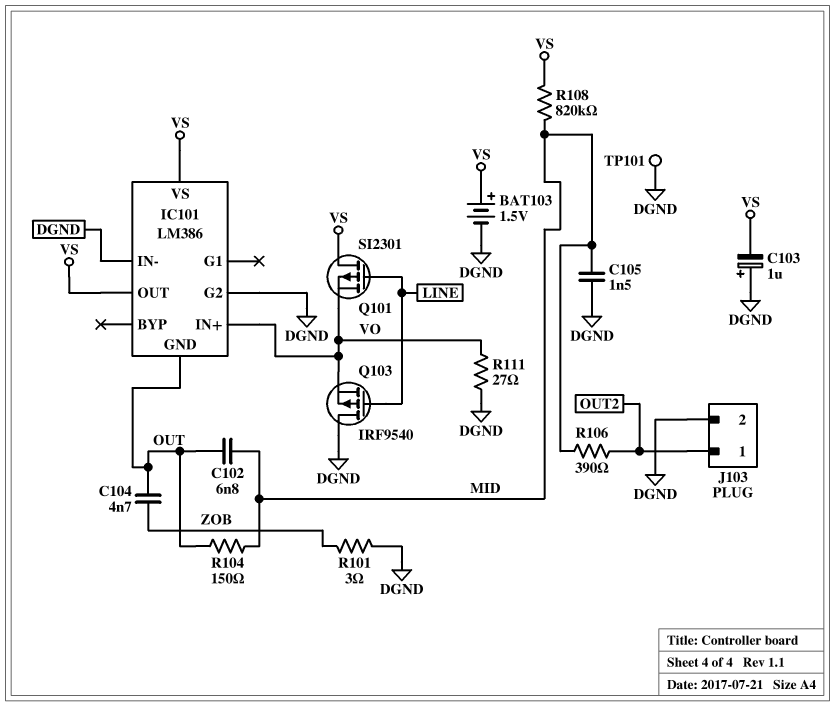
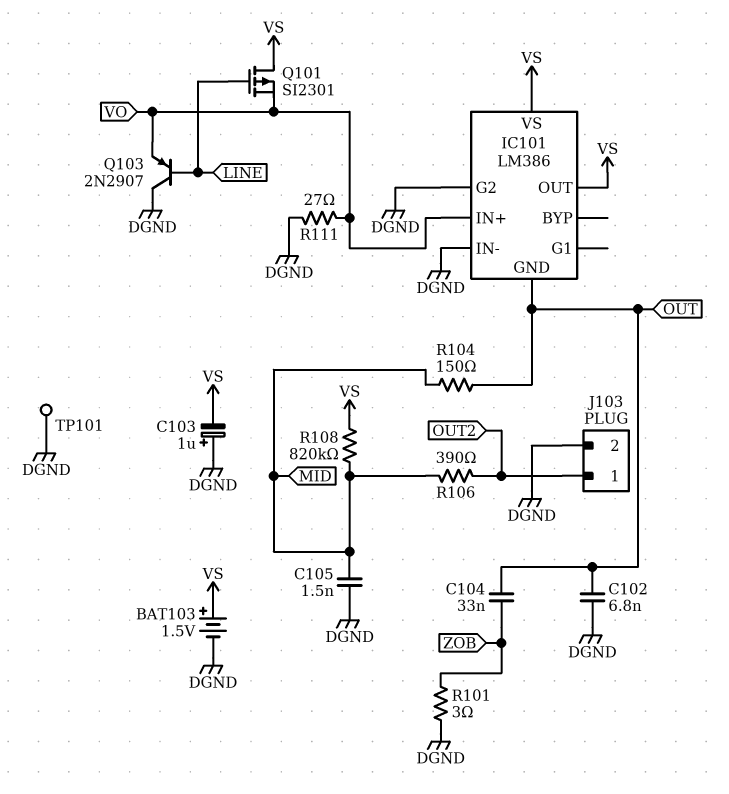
C102: 6.8nF (MID, OUT) -> 6.8nF (DGND, OUT)
C104: 4.7nF (OUT, ZOB) -> 33nF (OUT, ZOB)
Q103: PMOS IRF9540 (G LINE, D DGND, S VO) -> PNP 2N2907 (B LINE, C DGND, E VO)

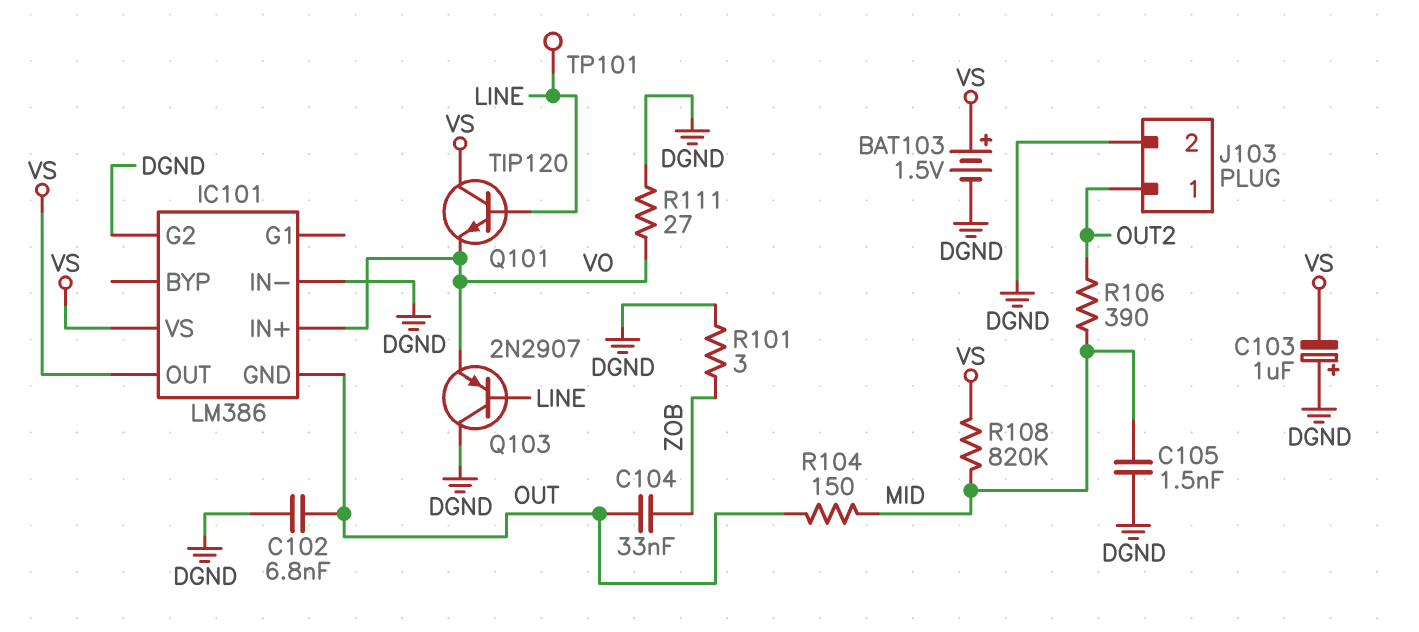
Q101: PMOS SI2301 (G LINE, D VS, S VO) -> NPN TIP120 (B LINE, C VS, E VO)
TP101: test point (DGND) -> test point (LINE)

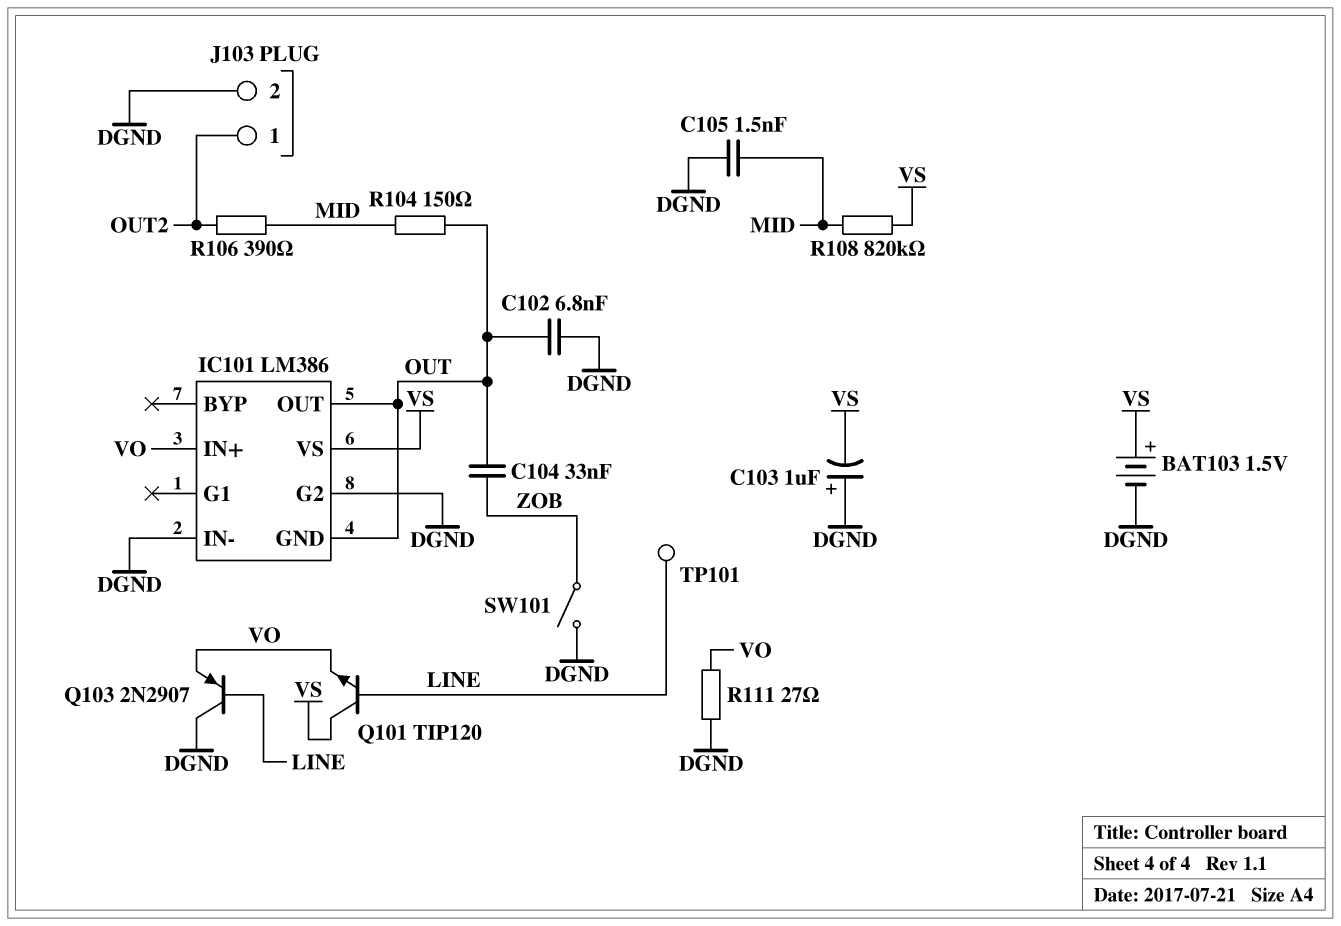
IC101 pin OUT: VS -> OUT
R101: 3 (DGND, ZOB) -> none
SW101: none -> switch (DGND, ZOB)

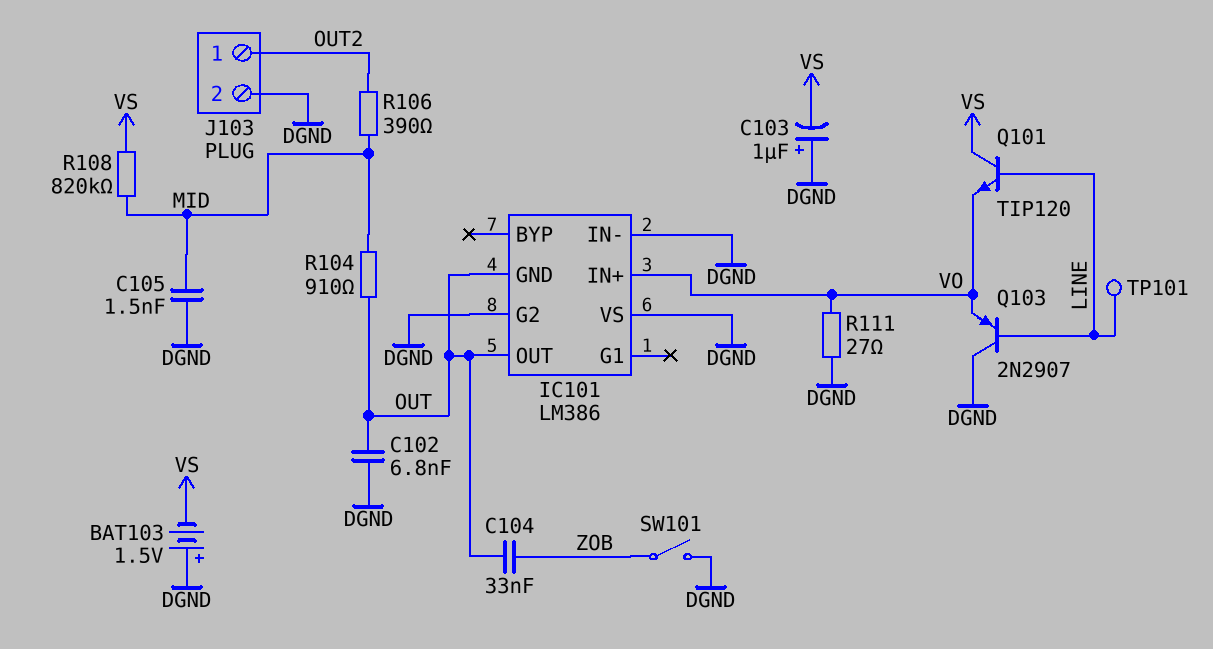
BAT103: 1.5V (plus VS, minus DGND) -> 1.5V (plus DGND, minus VS)
IC101 pin VS: VS -> DGND
R104: 150 (MID, OUT) -> 910 (MID, OUT)

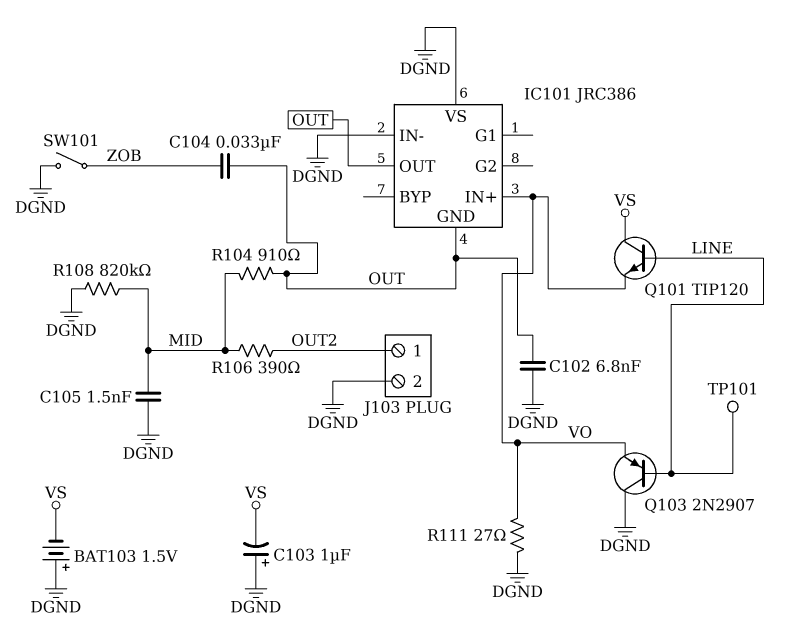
IC101: LM386 -> JRC386
IC101 pin G2: DGND -> none
R108: 820k (MID, VS) -> 820k (DGND, MID)

